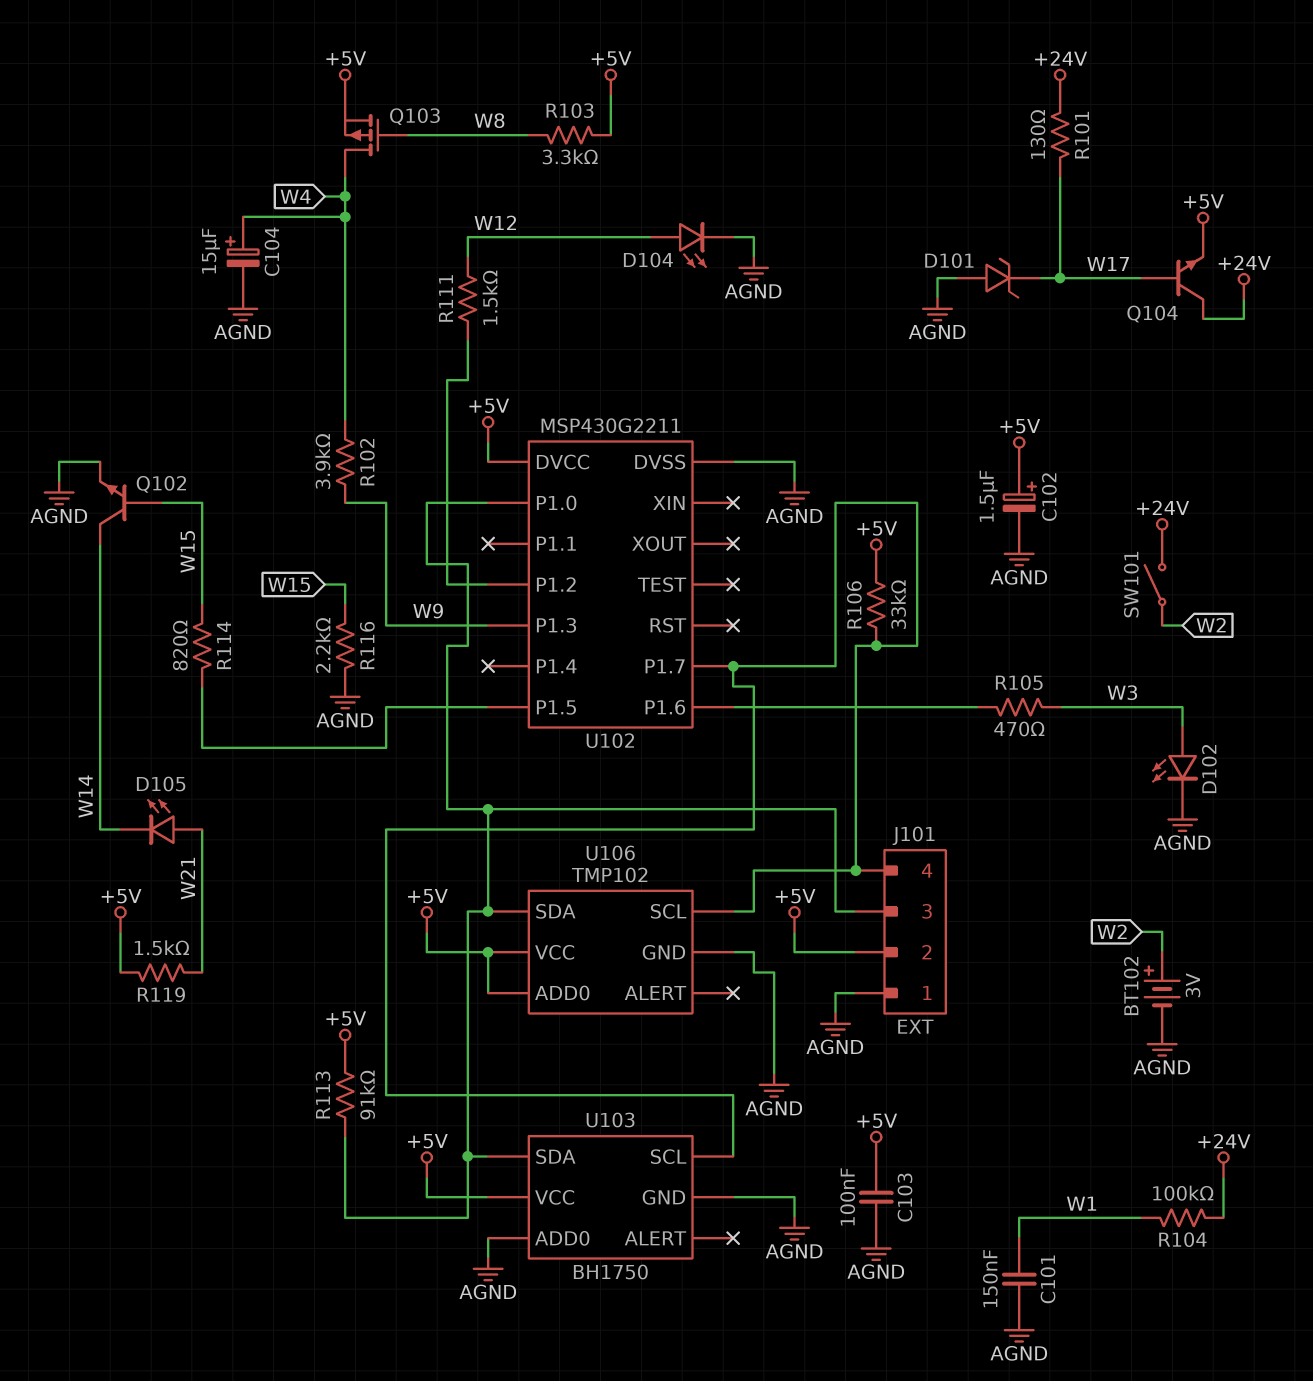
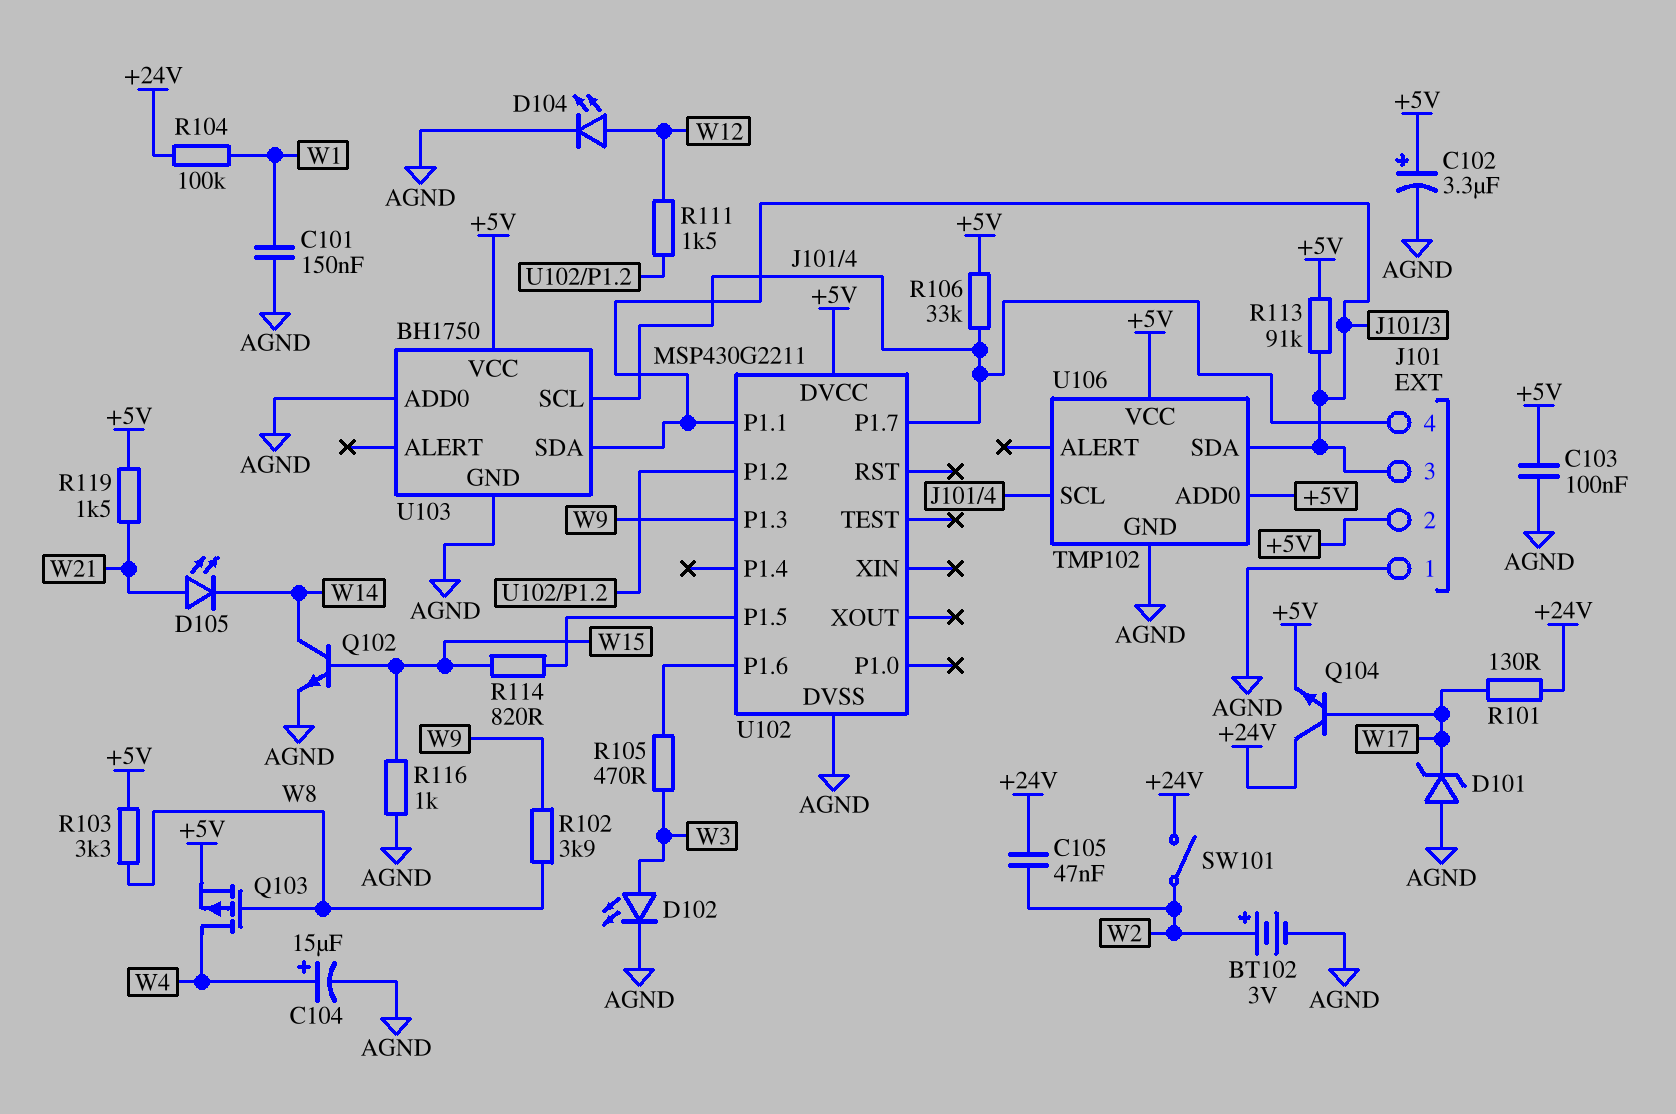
C102: 1.5uF (plus +5V, minus AGND) -> 3.3uF (plus +5V, minus AGND)
C105: none -> 47nF (+24V, W2)
R102: 3.9k (W4, W9) -> 3.9k (W8, W9)
R116: 2.2k (AGND, W15) -> 1k (AGND, W15)
U102 pin P1.0: J101/3 -> none
U102 pin P1.1: none -> J101/3

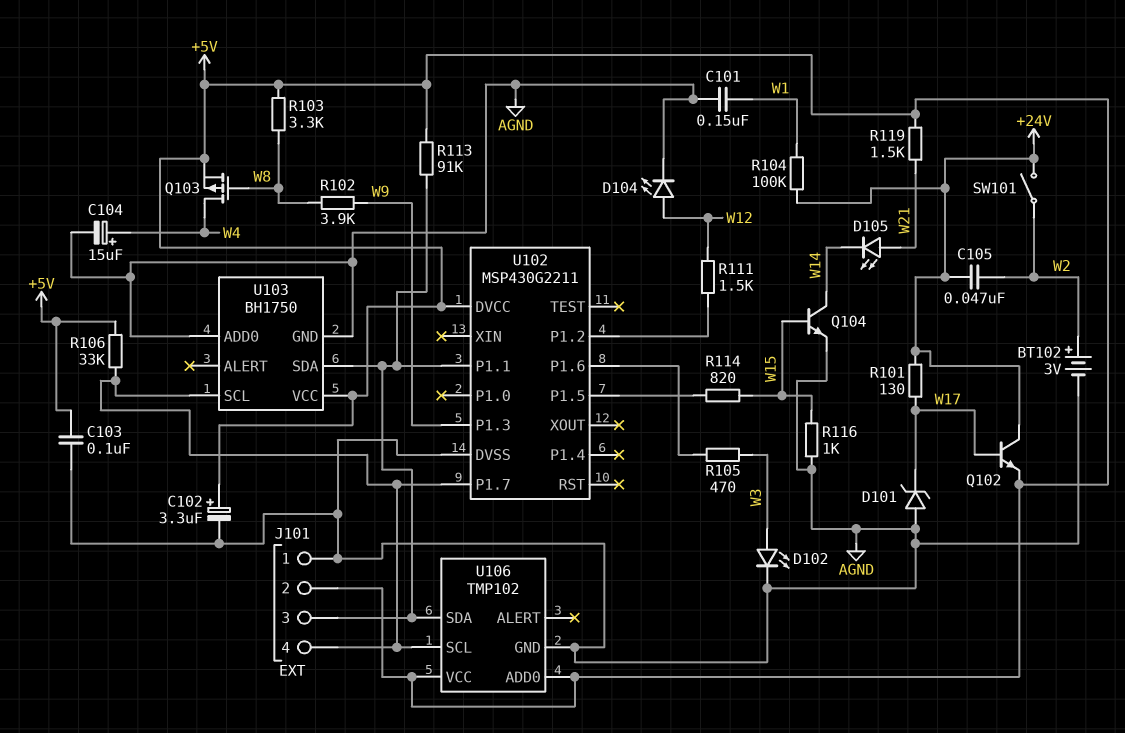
Q102: NPN (B W15, C W14, E AGND) -> NPN (B W17, C +24V, E +5V)
Q104: NPN (B W17, C +24V, E +5V) -> NPN (B W15, C W14, E AGND)

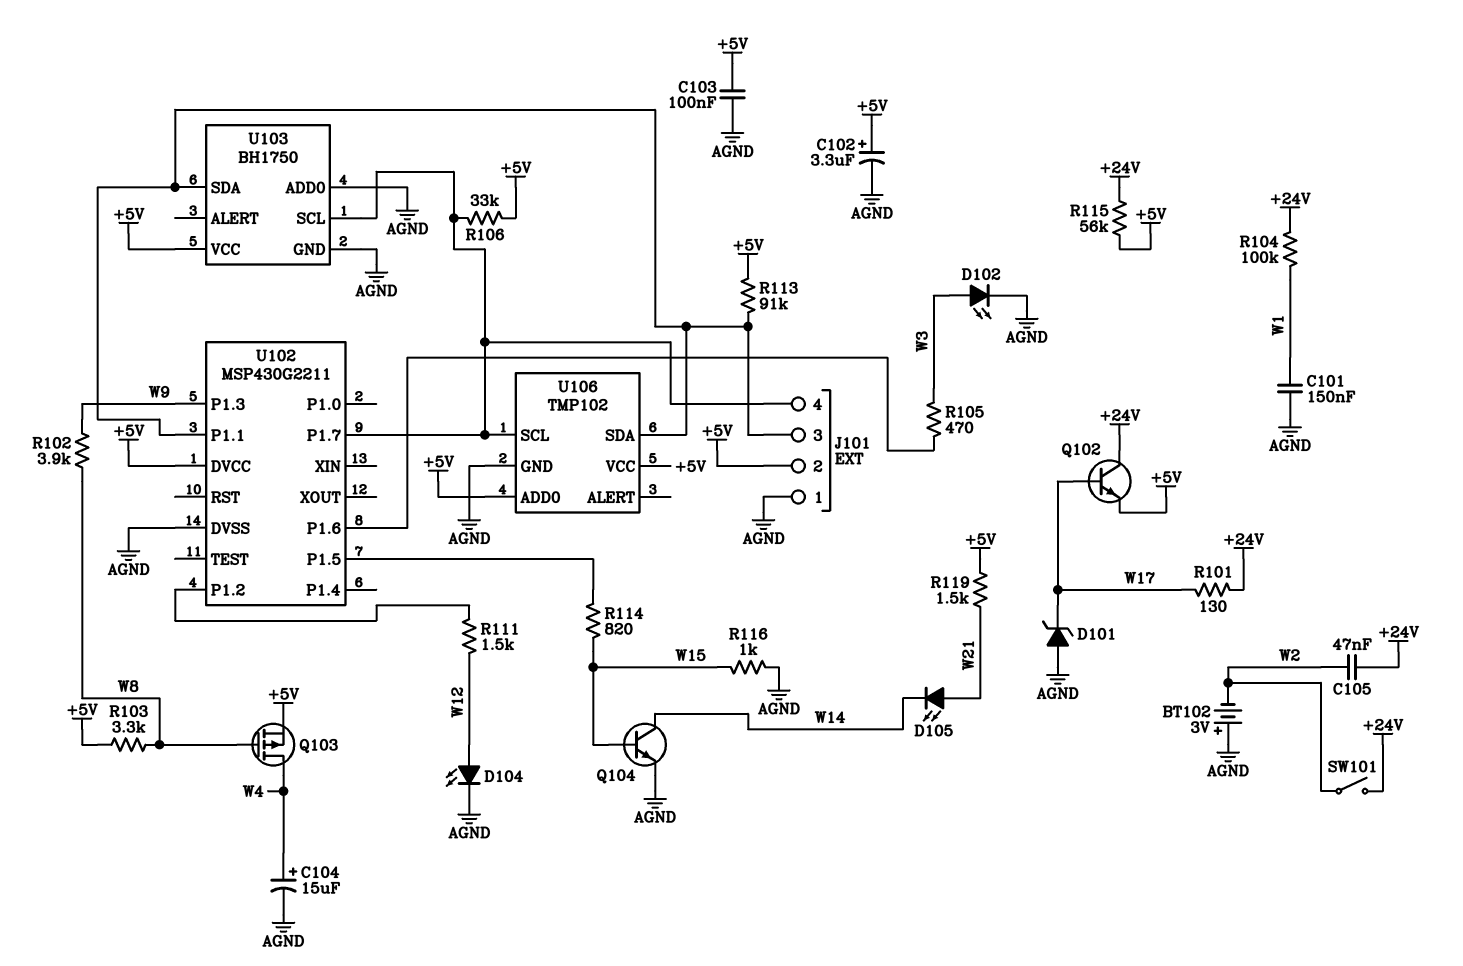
BT102: 3V (plus W2, minus AGND) -> 3V (plus AGND, minus W2)
R115: none -> 56k (+5V, +24V)

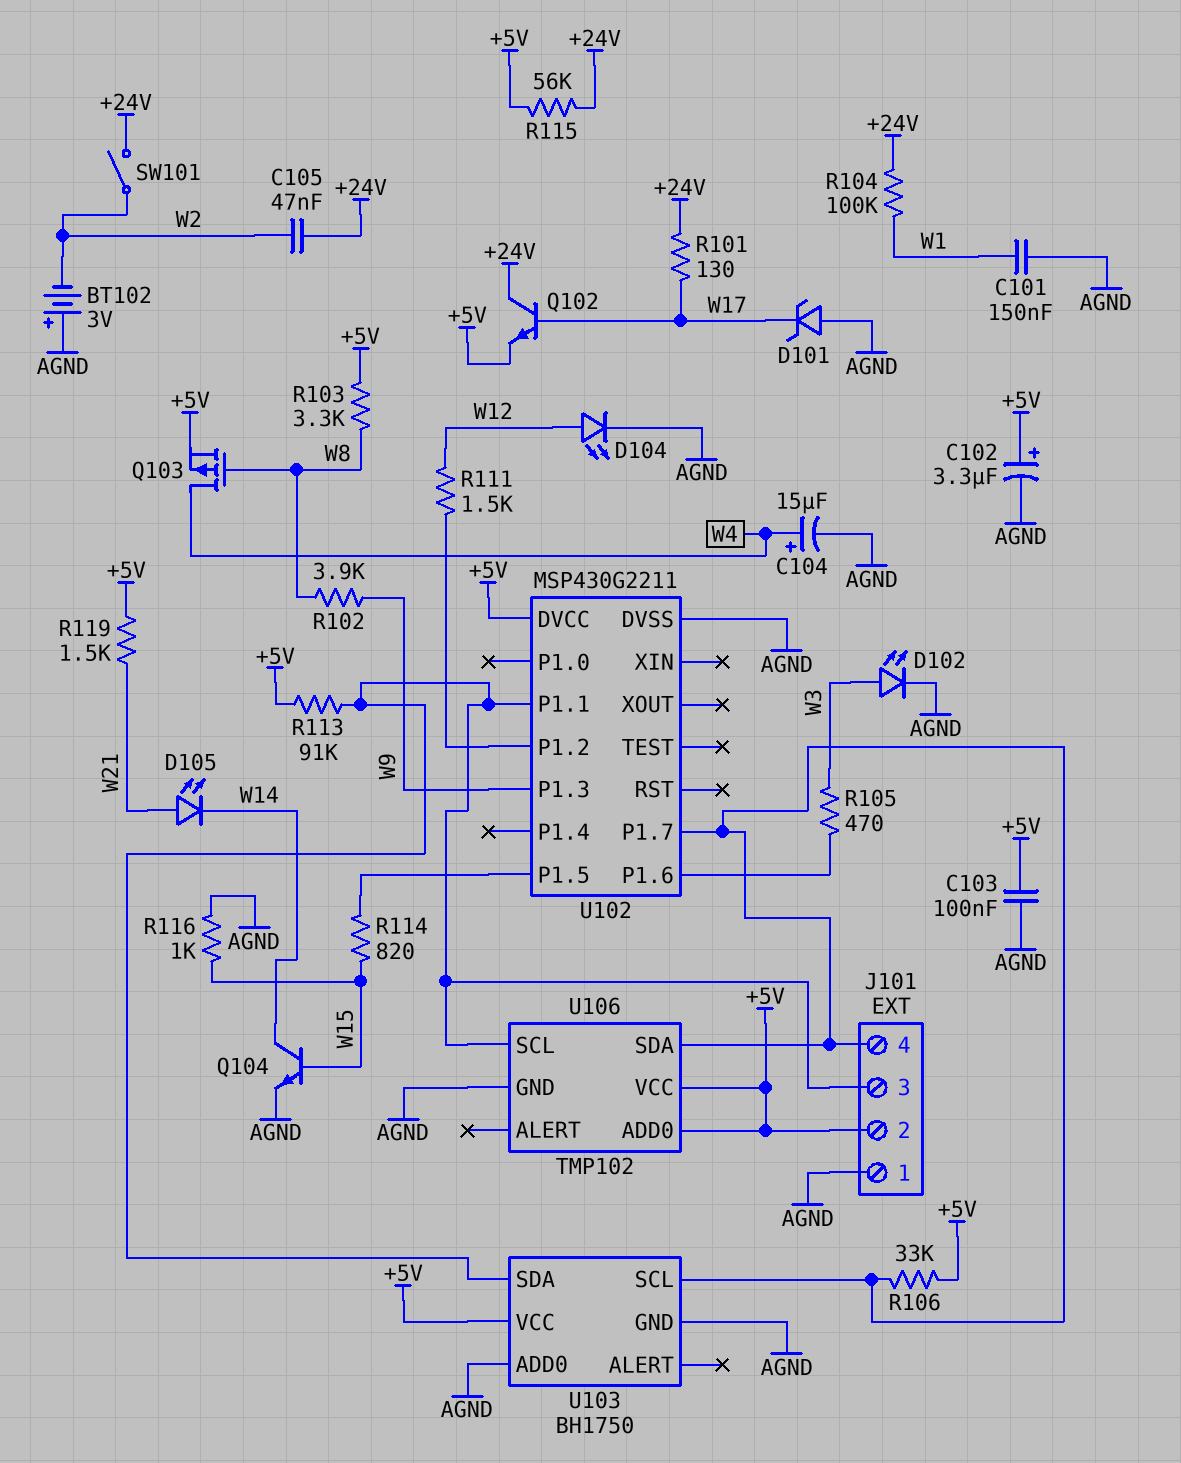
U106 pin SCL: J101/4 -> J101/3
U106 pin SDA: J101/3 -> J101/4

